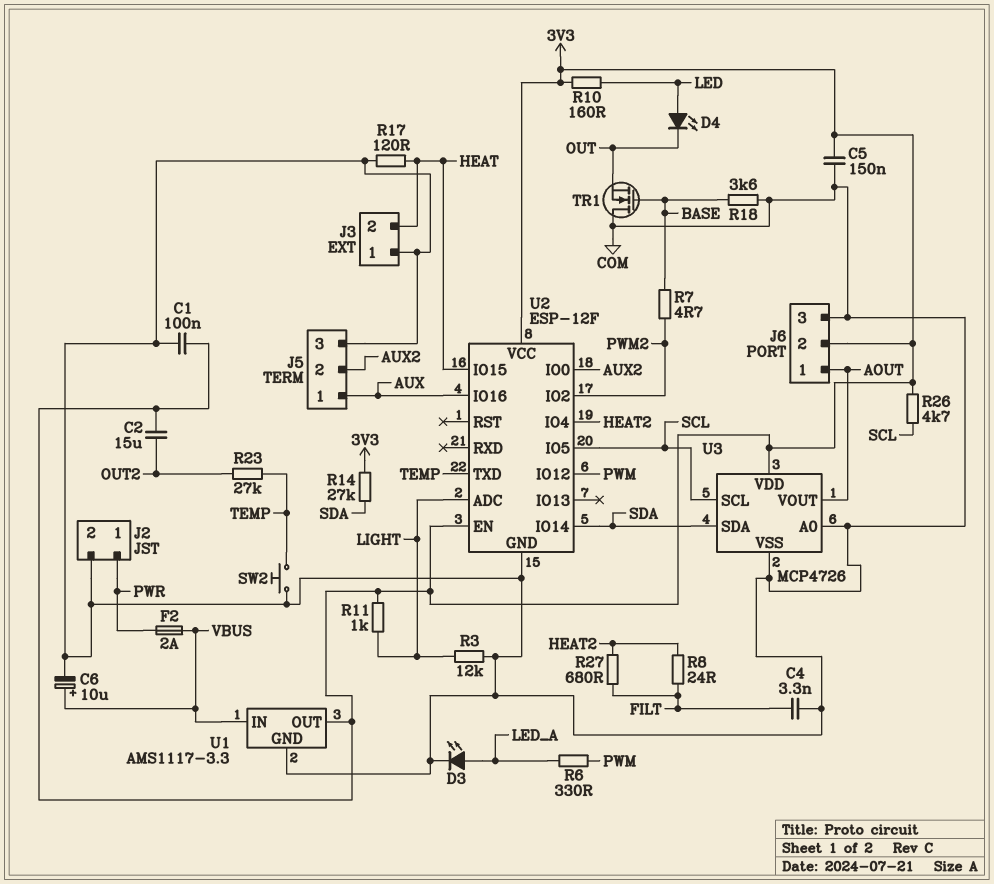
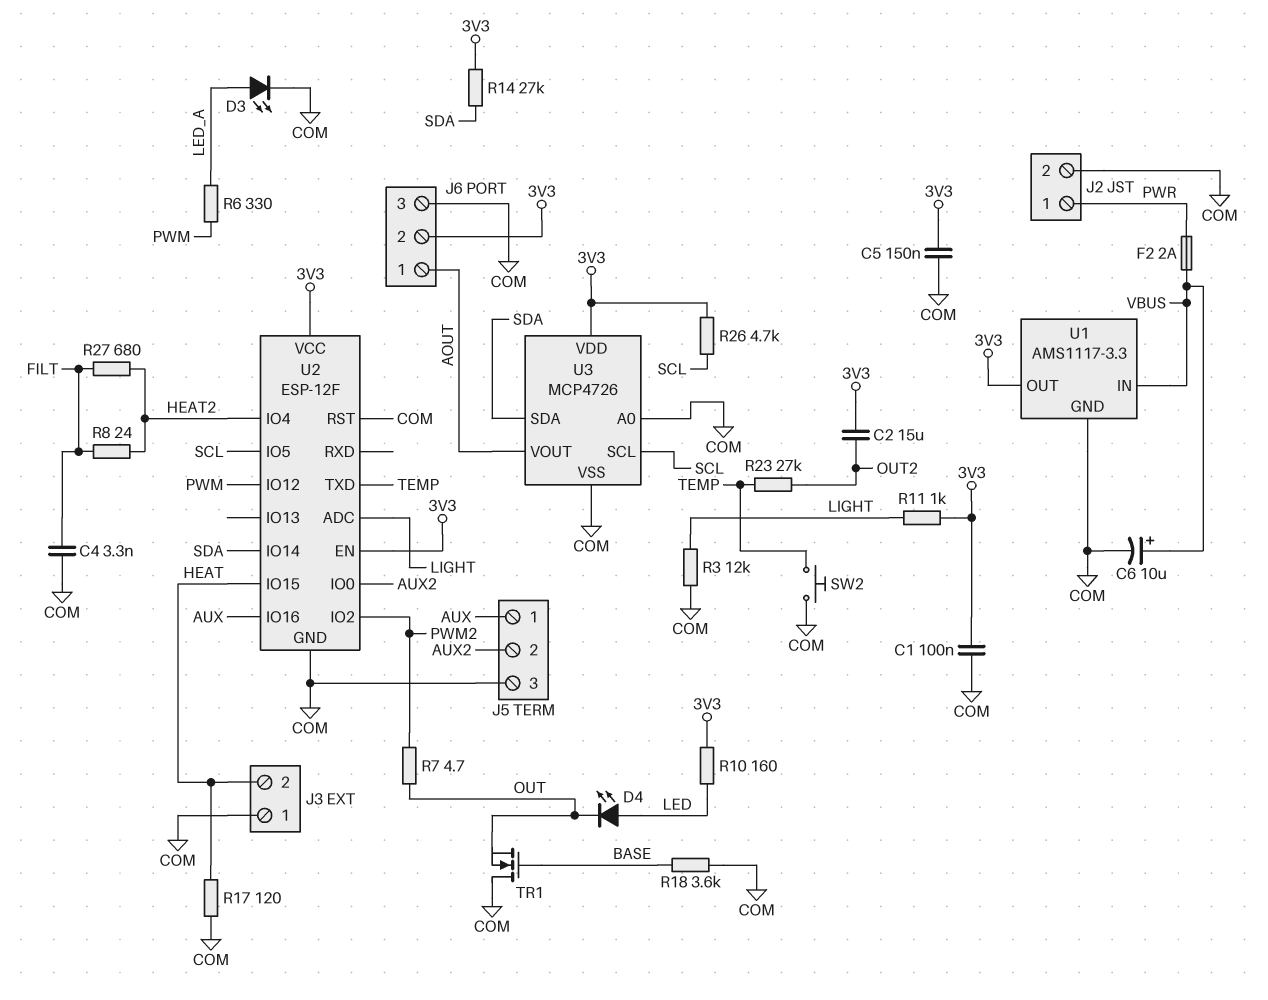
R7: 4.7 (BASE, PWM2) -> 4.7 (OUT, PWM2)
U2 pin RST: none -> COM

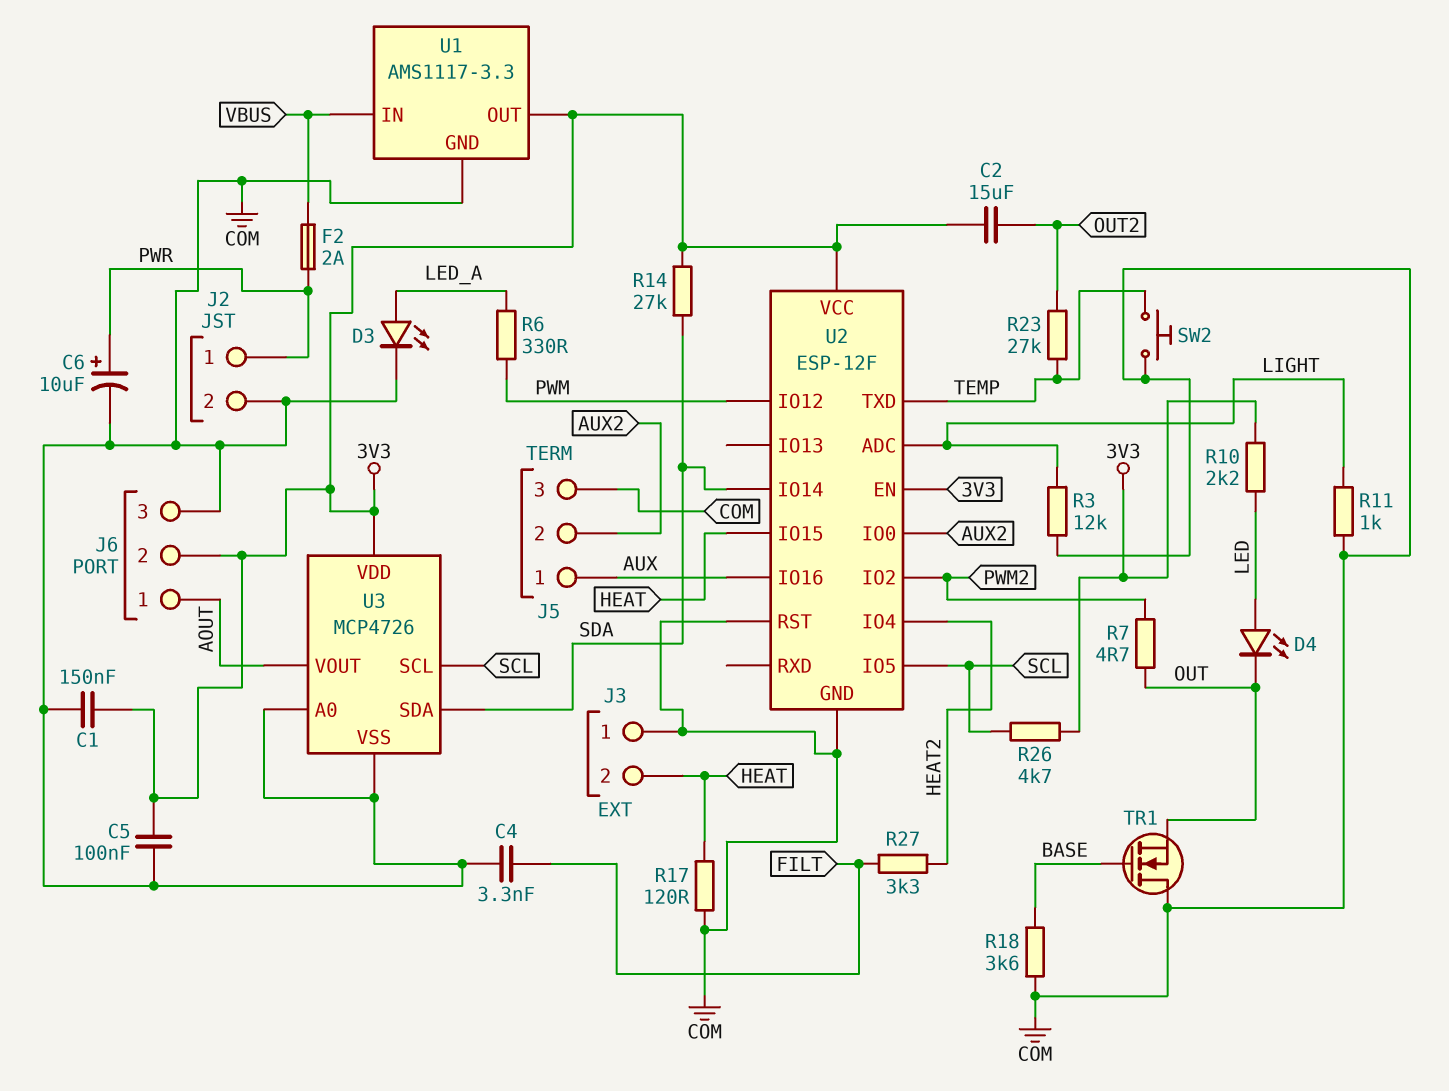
C1: 100nF (3V3, COM) -> 150nF (3V3, COM)
C5: 150nF (3V3, COM) -> 100nF (3V3, COM)
C6: 10uF (plus VBUS, minus COM) -> 10uF (plus PWR, minus COM)
R8: 24 (FILT, HEAT2) -> none
R10: 160 (3V3, LED) -> 2.2k (3V3, LED)
R11: 1k (3V3, LIGHT) -> 1k (COM, LIGHT)
R27: 680 (FILT, HEAT2) -> 3.3k (FILT, HEAT2)

